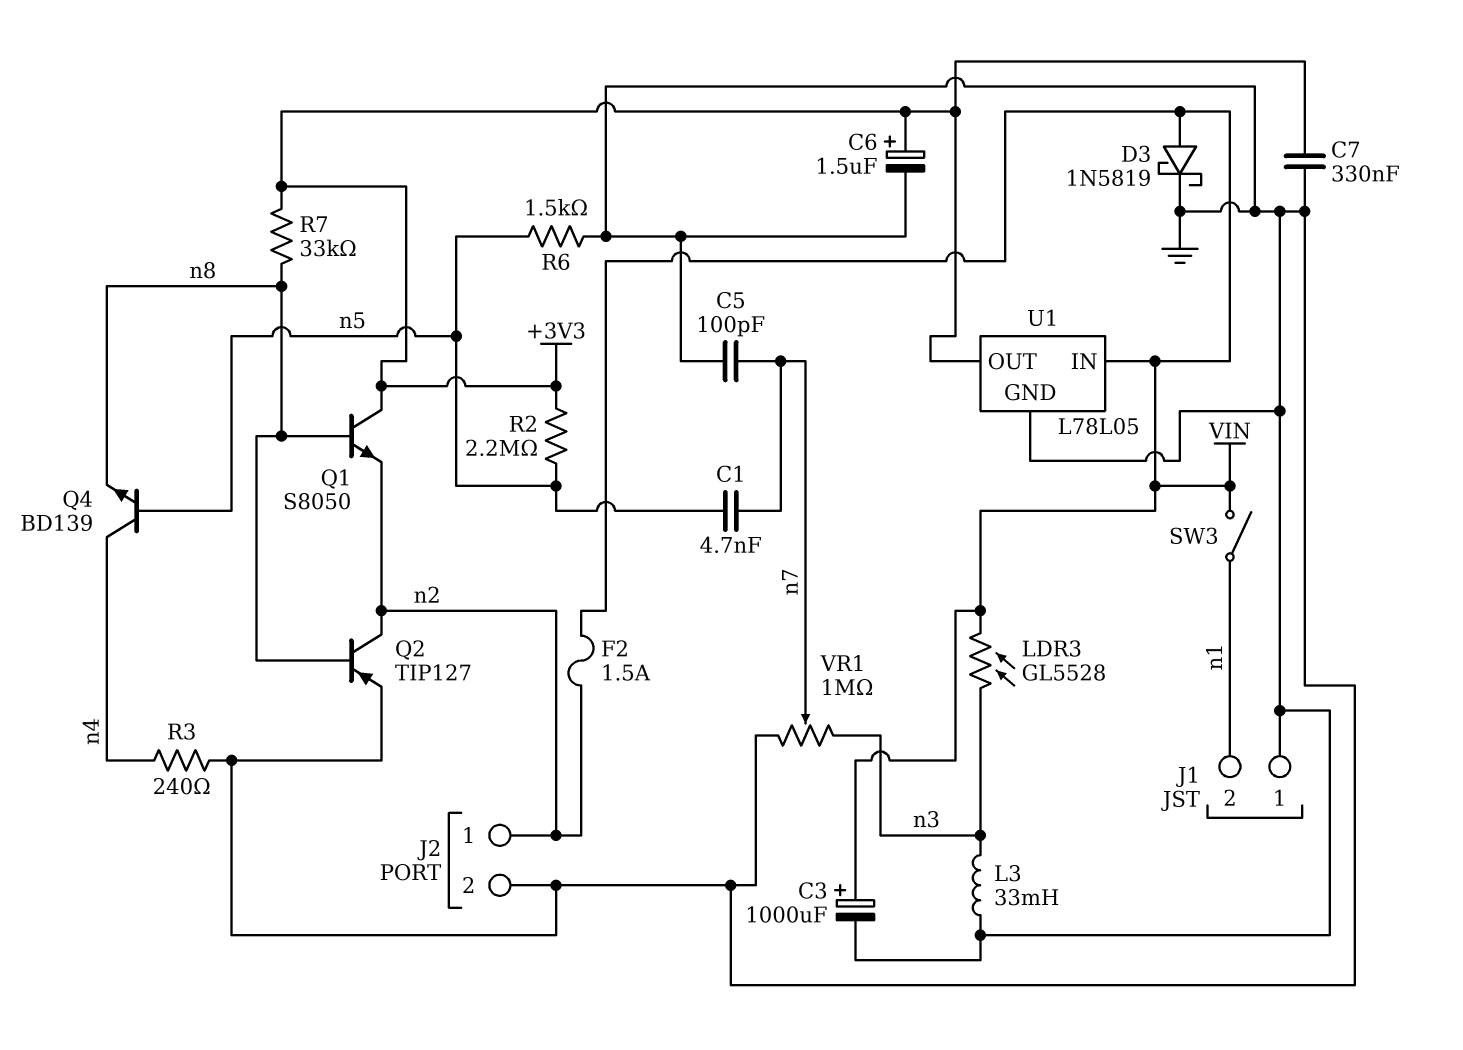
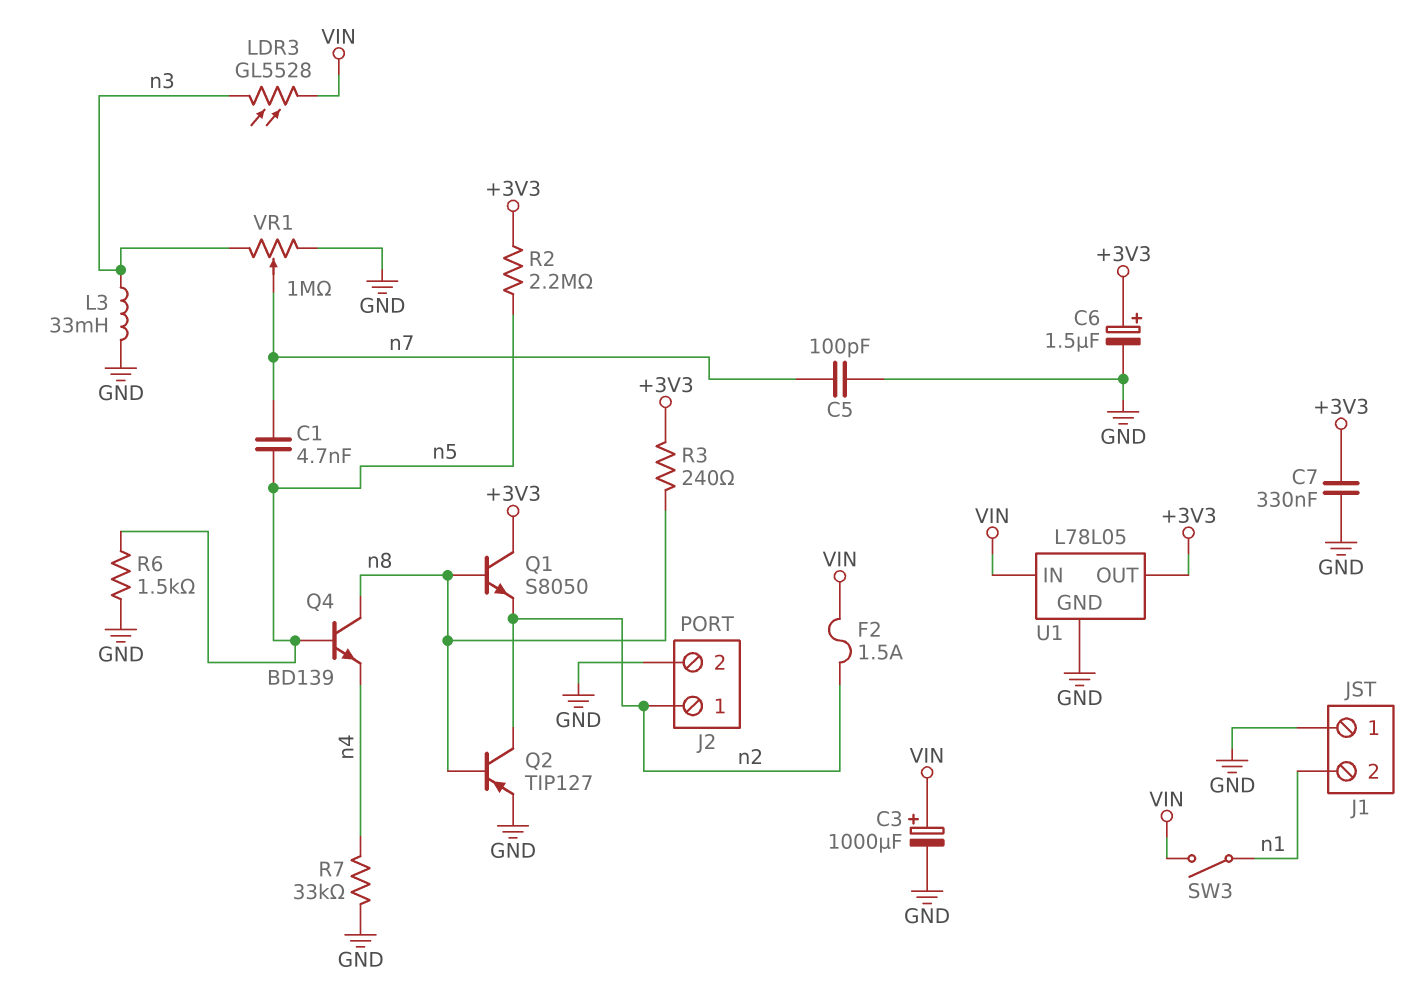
D3: schottky 1N5819 (A VIN, K GND) -> none
Q4: NPN BD139 (B n5, C n4, E n8) -> NPN BD139 (B n5, C n8, E n4)
R3: 240 (GND, n4) -> 240 (+3V3, n8)
R7: 33k (+3V3, n8) -> 33k (GND, n4)

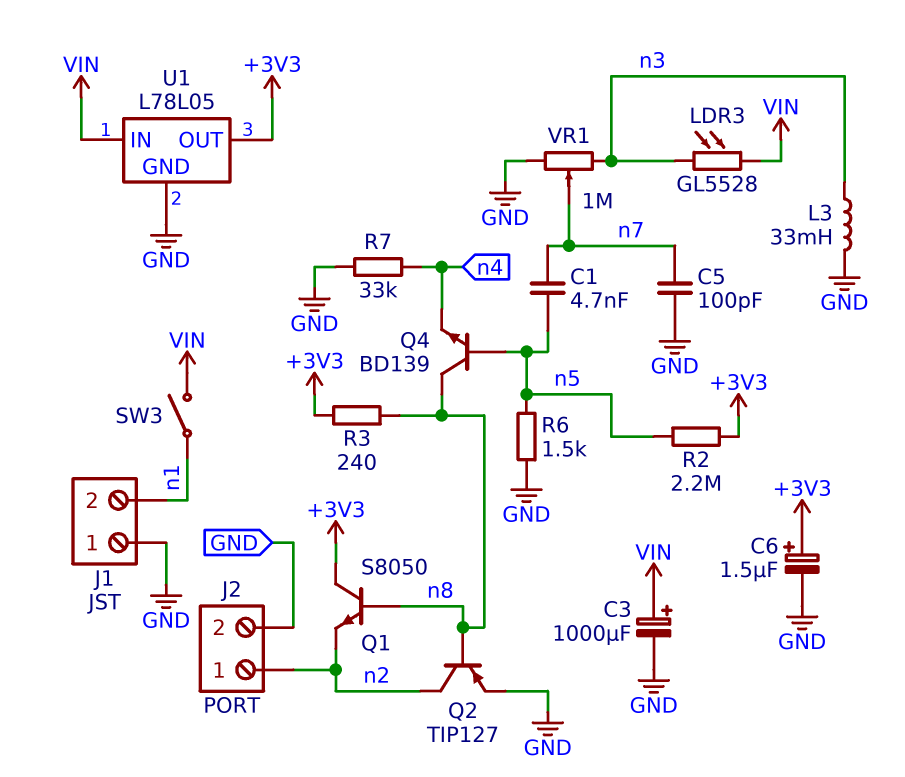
C7: 330nF (+3V3, GND) -> none
F2: 1.5A (VIN, n2) -> none

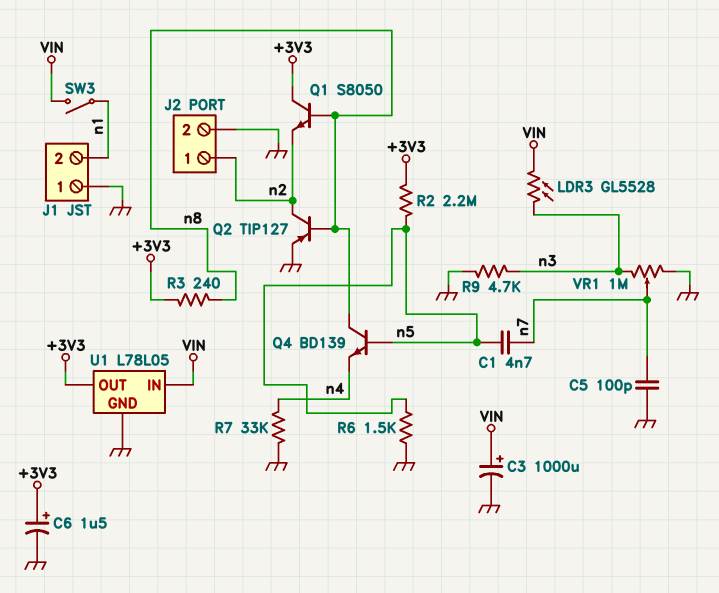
L3: 33mH (GND, n3) -> none
R9: none -> 4.7k (GND, n3)

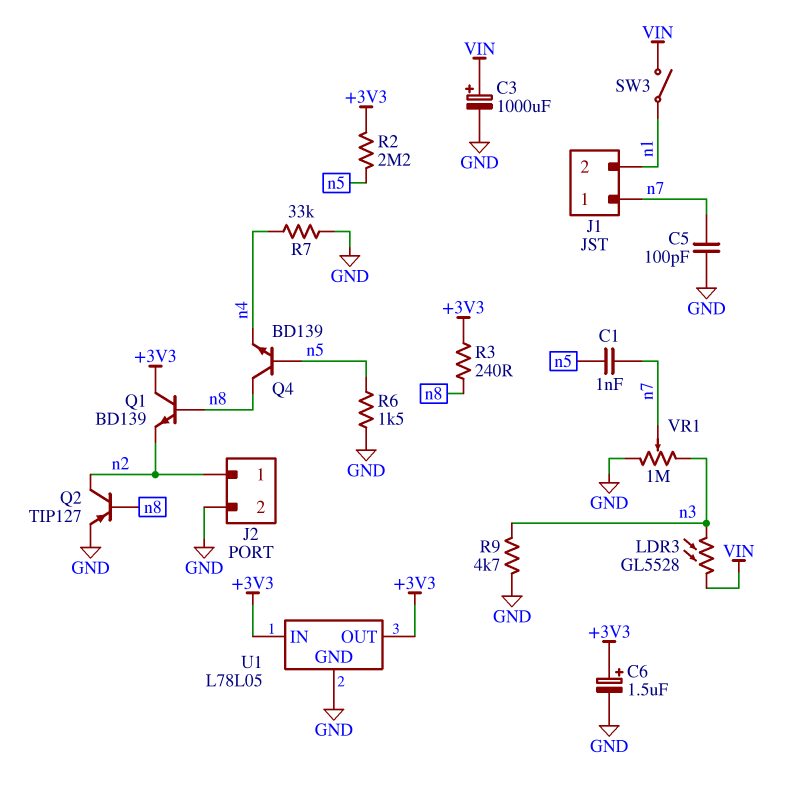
C1: 4.7nF (n5, n7) -> 1nF (n5, n7)
J1 pin 1: GND -> n7
Q1: NPN S8050 (B n8, C +3V3, E n2) -> NPN BD139 (B n8, C +3V3, E n2)
U1 pin IN: VIN -> +3V3

